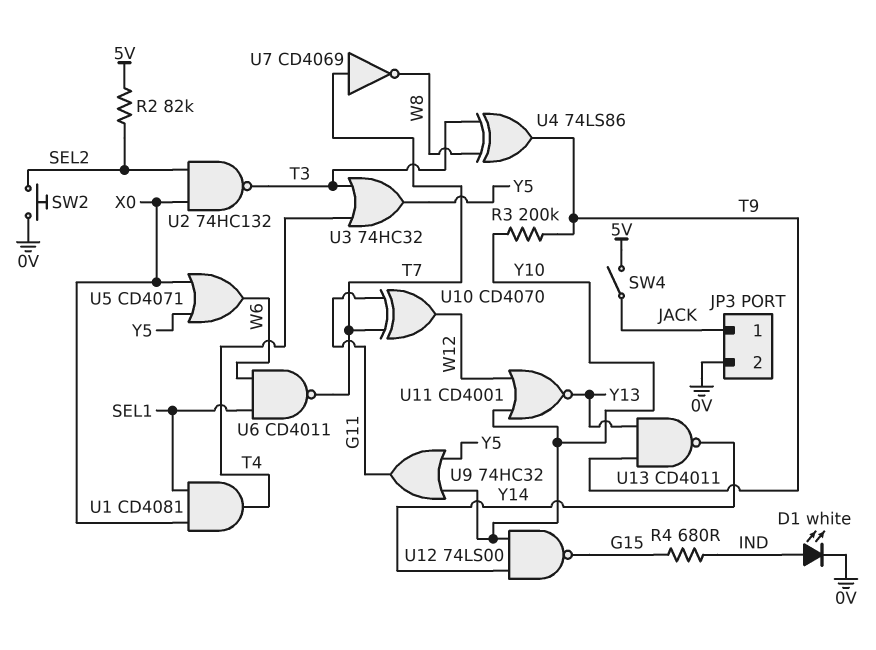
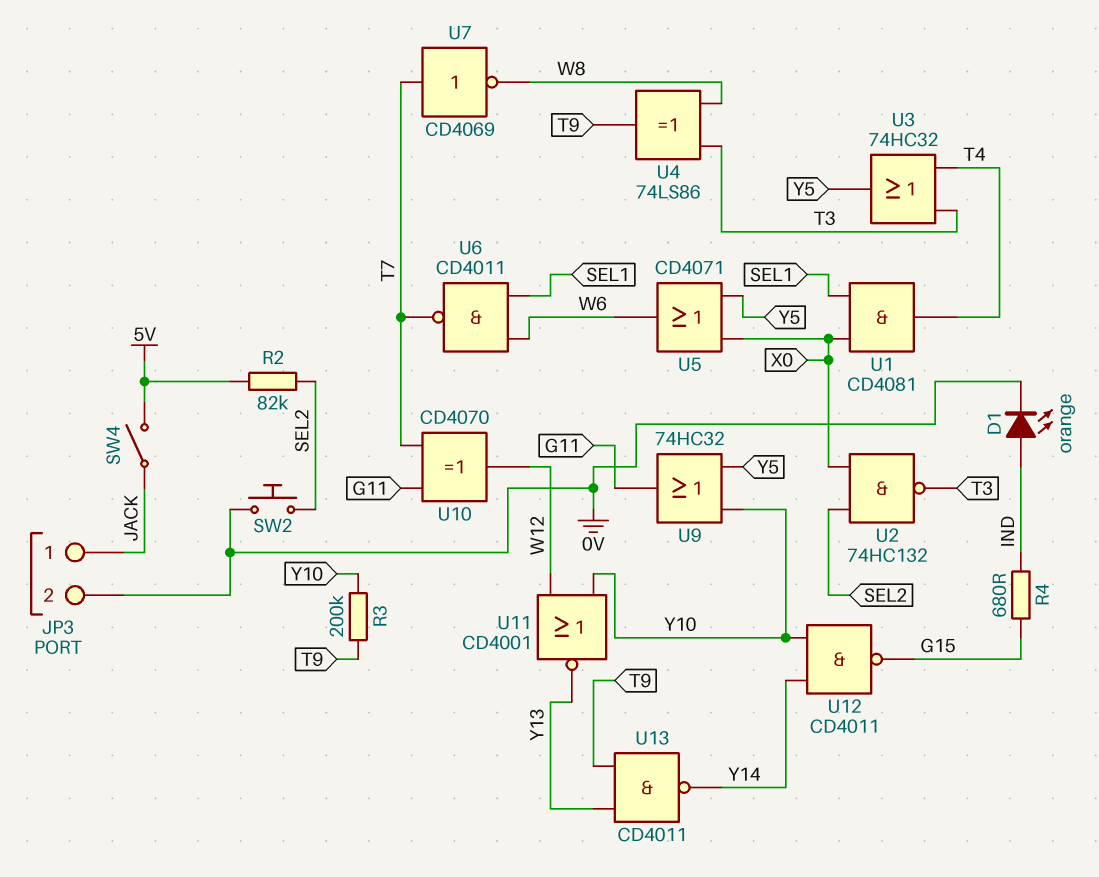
D1: LED white (A IND, K 0V) -> LED orange (A IND, K 0V)
U12: NAND 74LS00 (in Y10, in Y14, out G15) -> NAND CD4011 (in Y10, in Y14, out G15)

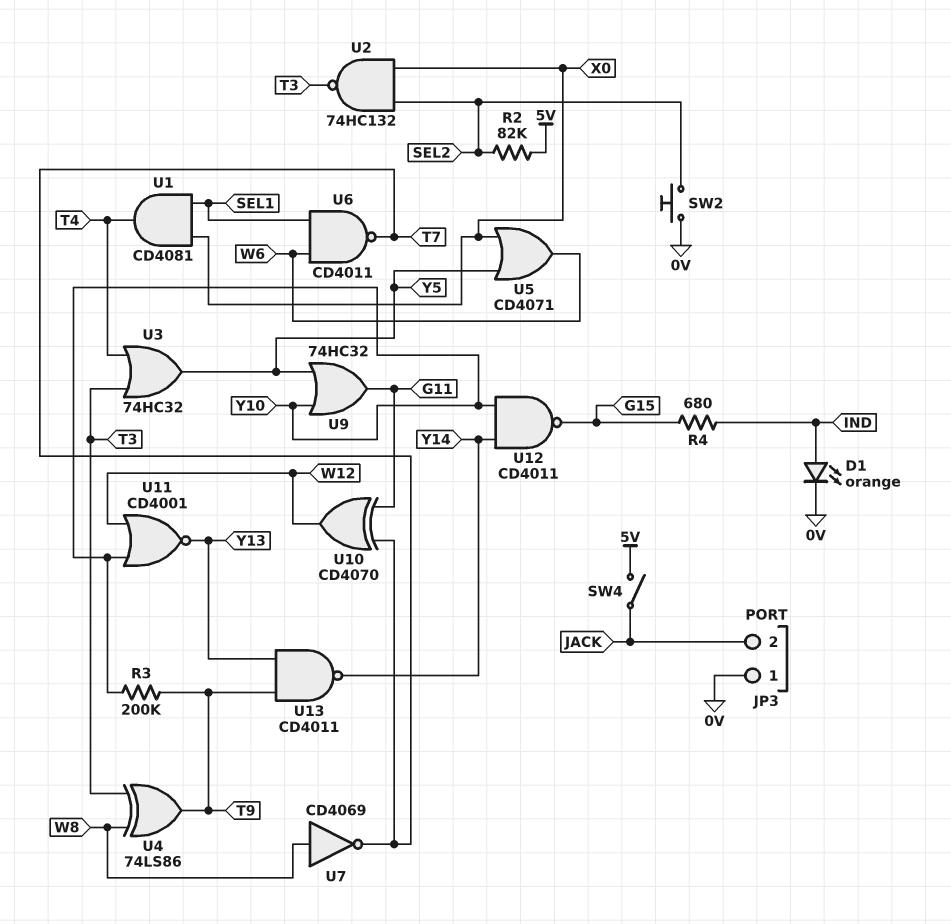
JP3 pin 1: JACK -> 0V
JP3 pin 2: 0V -> JACK
U7: NOT CD4069 (in T7, out W8) -> NOT CD4069 (in W8, out T7)

